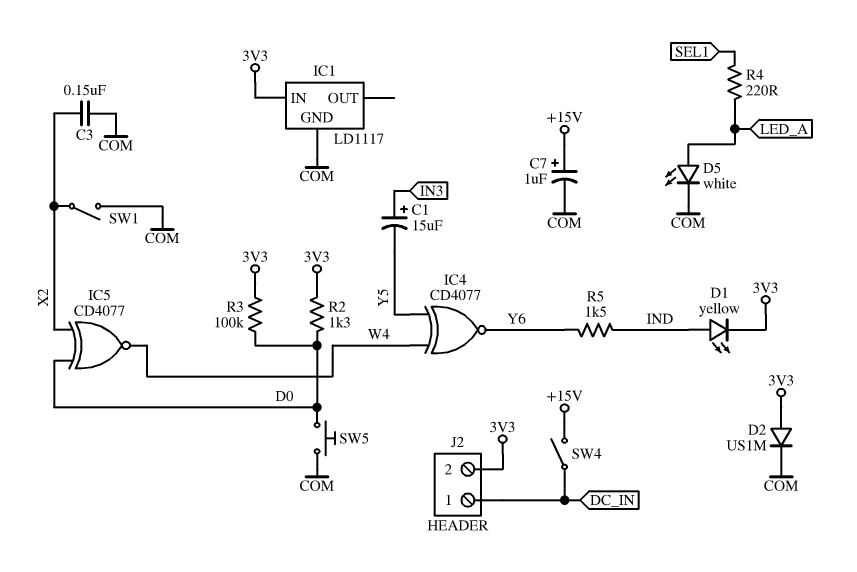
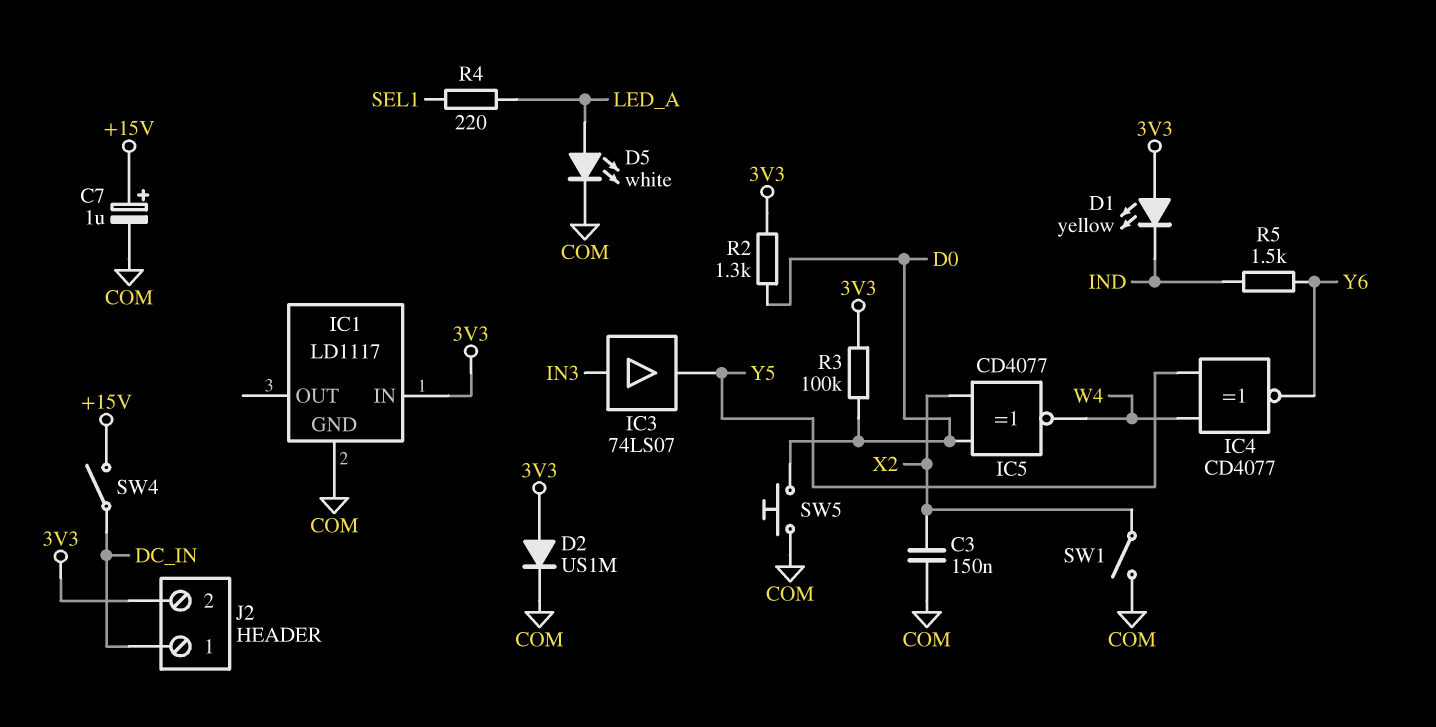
C1: 15uF (plus IN3, minus Y5) -> none
D1: LED yellow (A IND, K 3V3) -> LED yellow (A 3V3, K IND)
IC3: none -> buffer 74LS07 (in IN3, out Y5)

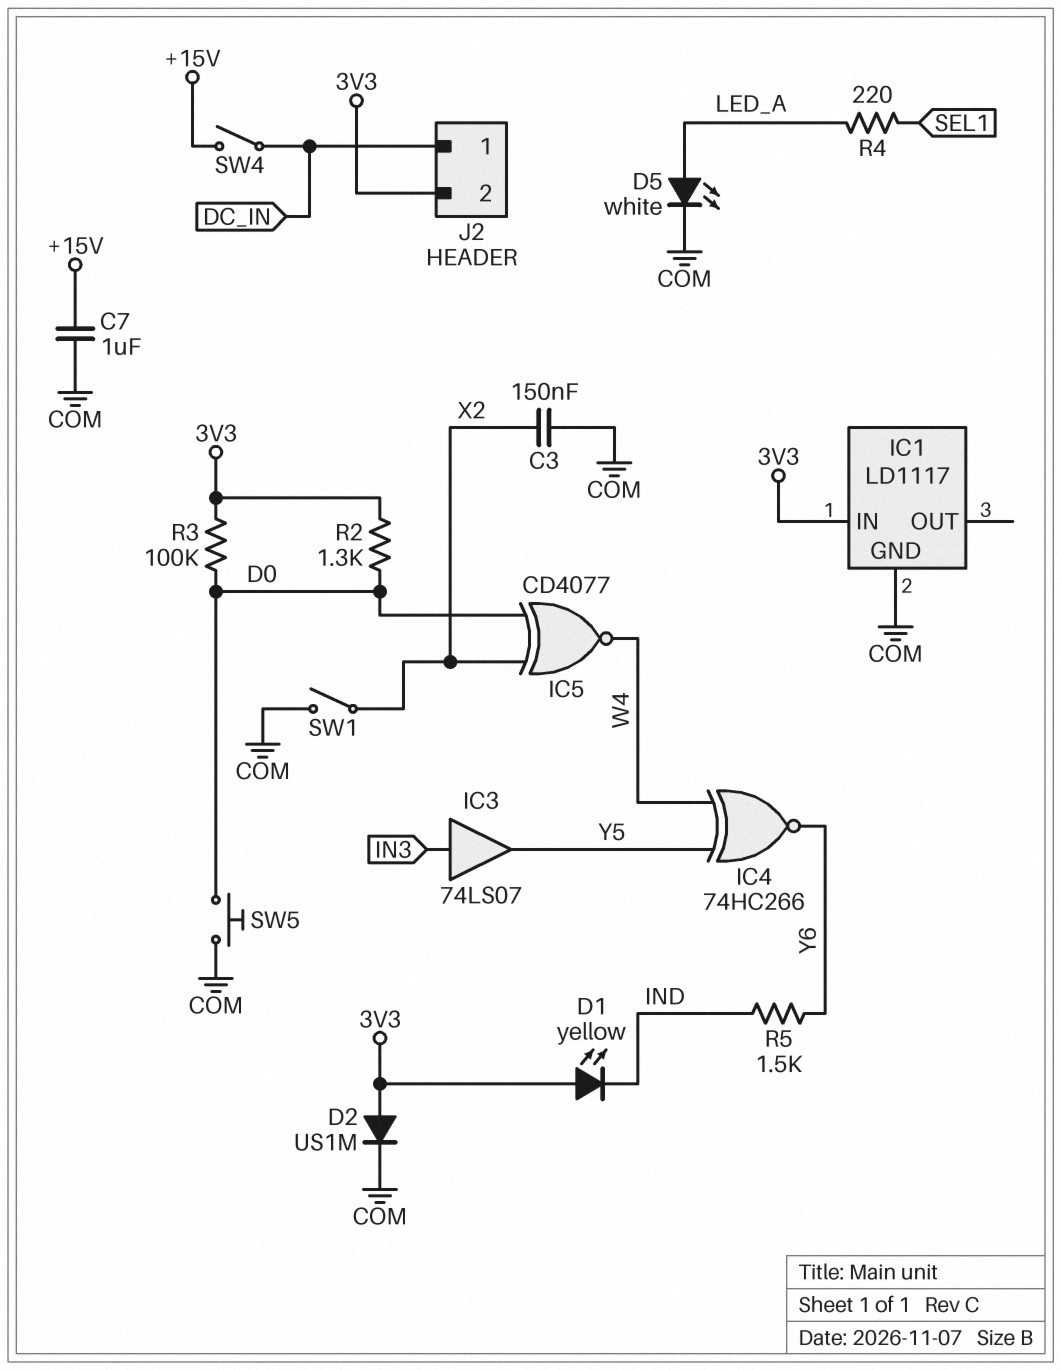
C7: 1uF (plus +15V, minus COM) -> 1uF (+15V, COM)
IC4: XNOR CD4077 (in W4, in Y5, out Y6) -> XNOR 74HC266 (in W4, in Y5, out Y6)

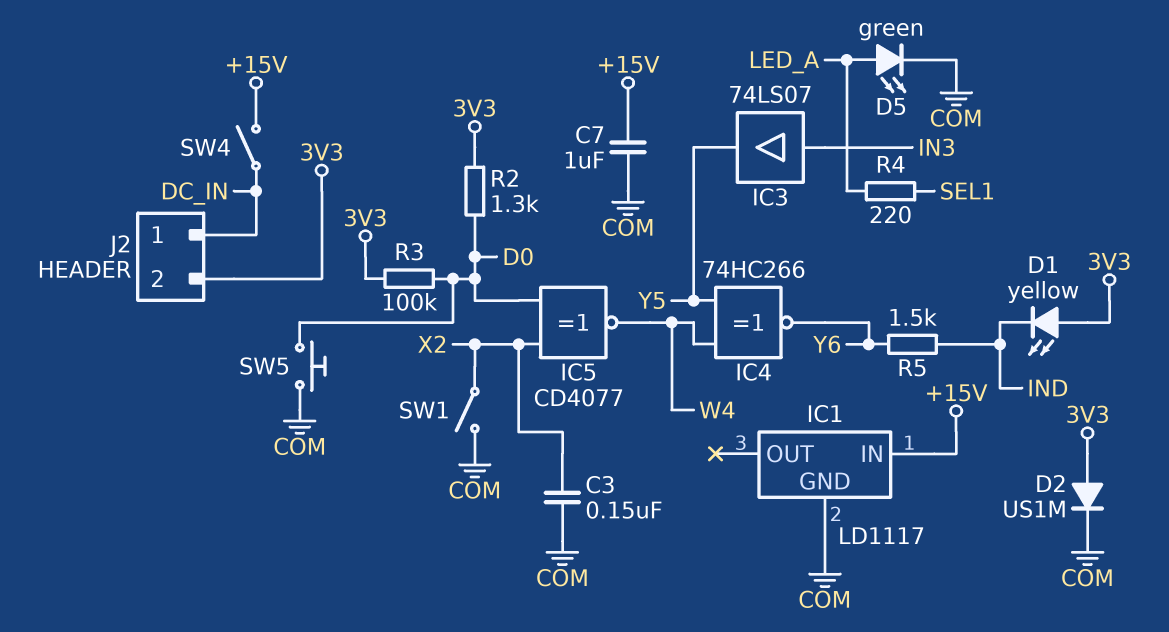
D5: LED white (A LED_A, K COM) -> LED green (A LED_A, K COM)
IC1 pin IN: 3V3 -> +15V

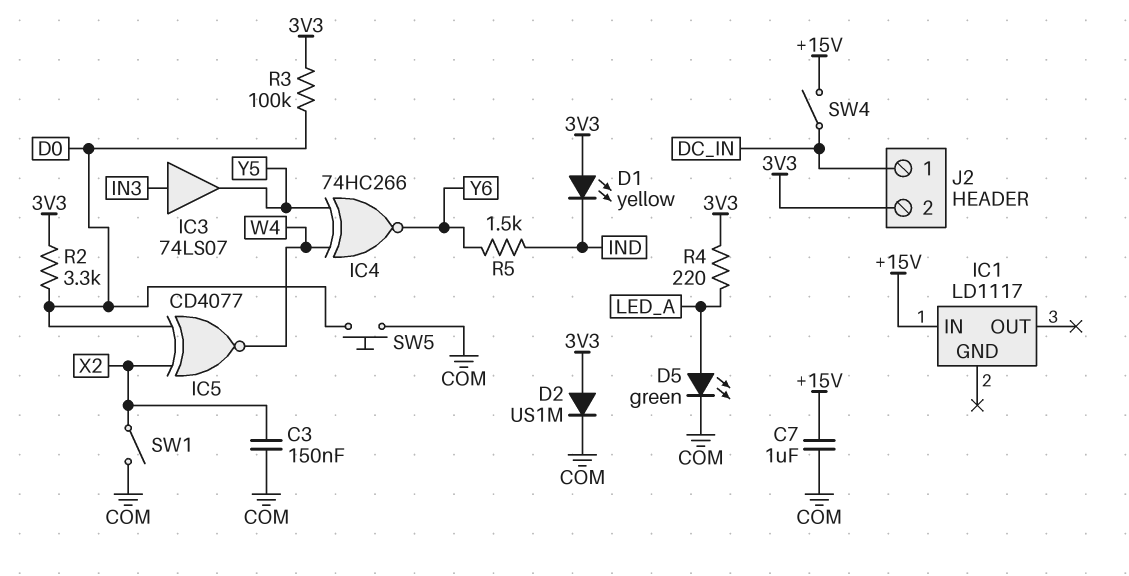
IC1 pin GND: COM -> none
R2: 1.3k (3V3, D0) -> 3.3k (3V3, D0)
R4: 220 (LED_A, SEL1) -> 220 (3V3, LED_A)

